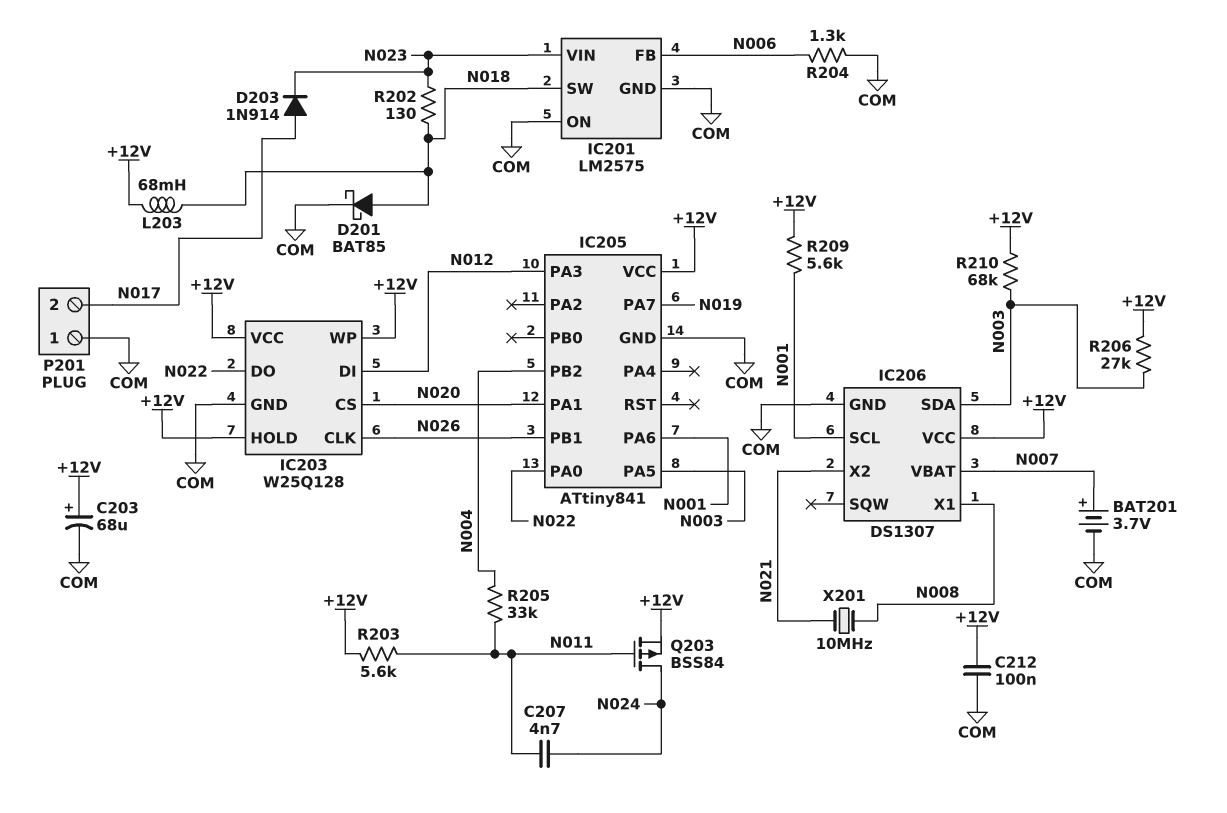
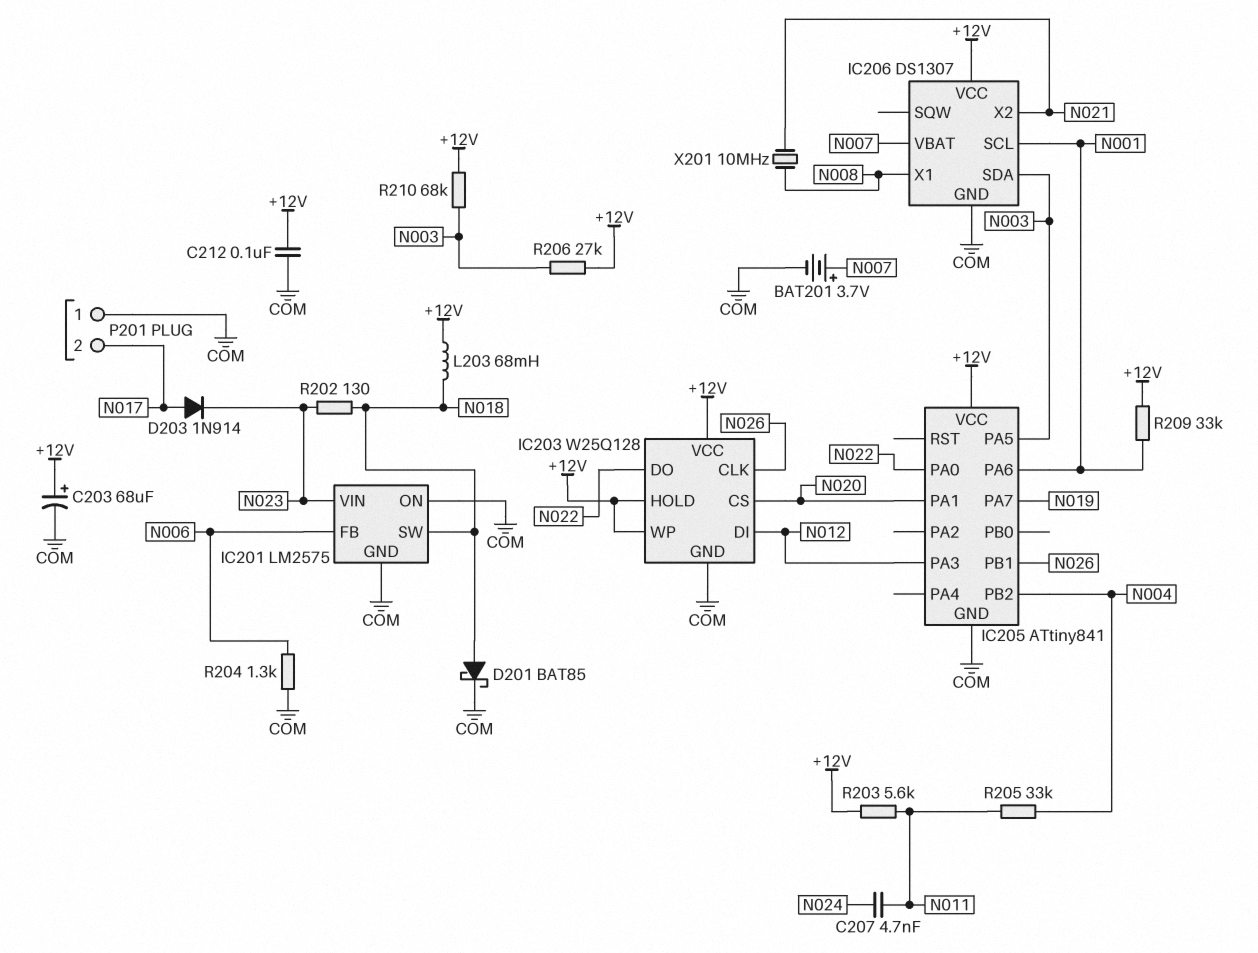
Q203: PMOS BSS84 (G N011, D N024, S +12V) -> none
R209: 5.6k (+12V, N001) -> 33k (+12V, N001)

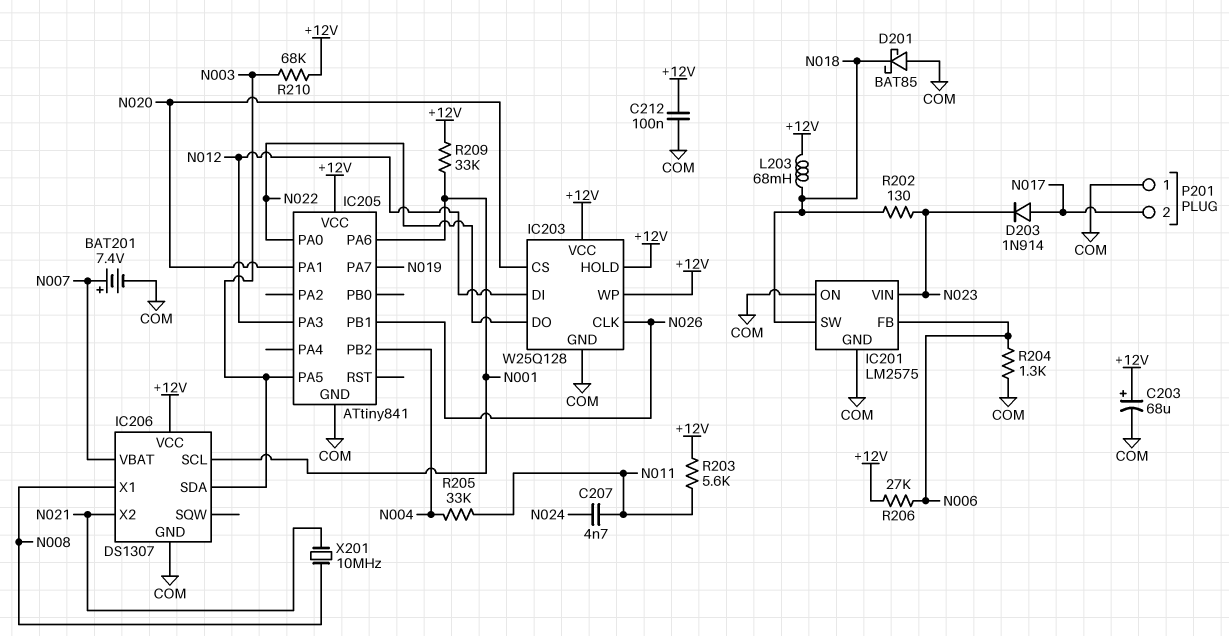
BAT201: 3.7V (plus N007, minus COM) -> 7.4V (plus N007, minus COM)
D201: schottky BAT85 (A N018, K COM) -> schottky BAT85 (A COM, K N018)
R206: 27k (+12V, N003) -> 27k (+12V, N006)

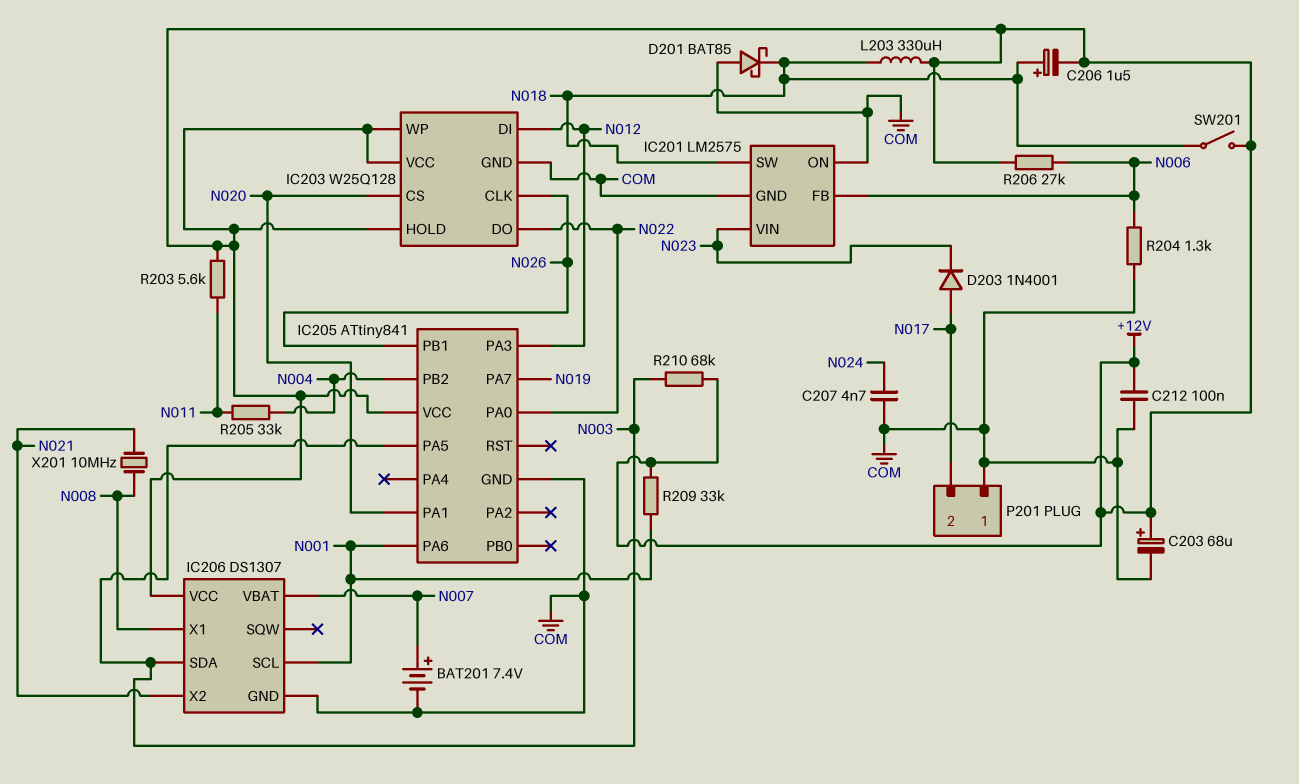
C206: none -> 1.5uF (plus N018, minus +12V)
C207: 4.7nF (N011, N024) -> 4.7nF (COM, N024)
D203: diode 1N914 (A N017, K N023) -> diode 1N4001 (A N017, K N023)
L203: 68mH (+12V, N018) -> 330uH (+12V, N018)
R202: 130 (N018, N023) -> none
SW201: none -> switch (+12V, N018)

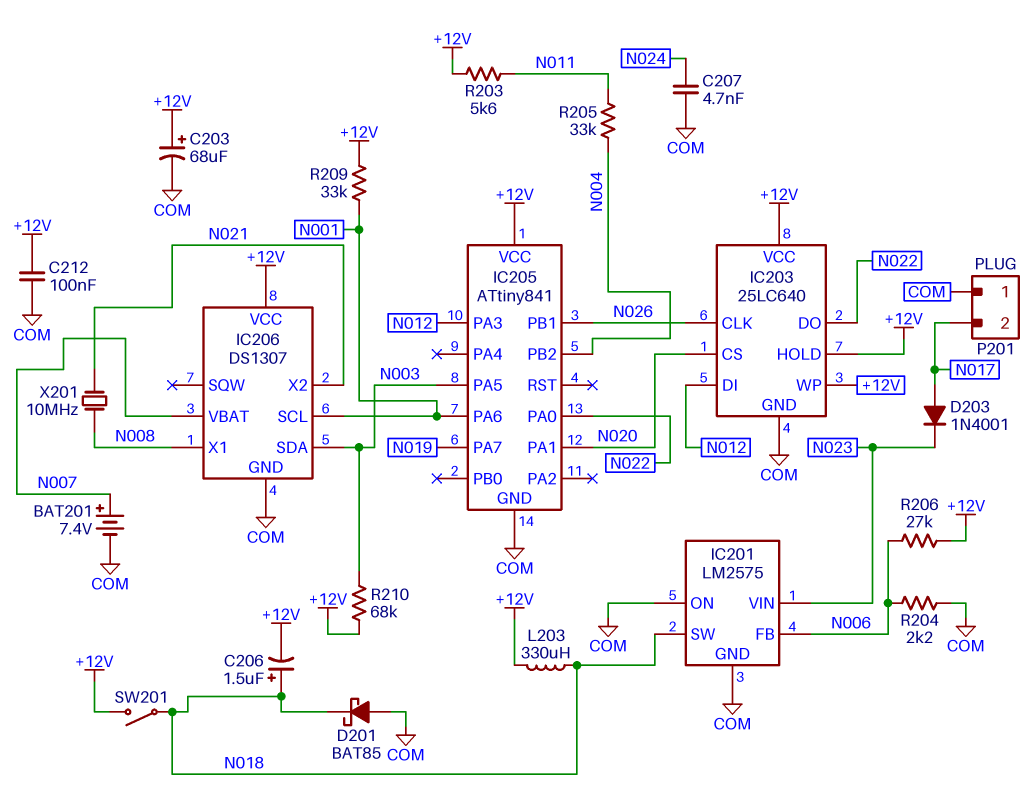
IC203: W25Q128 -> 25LC640
R204: 1.3k (COM, N006) -> 2.2k (COM, N006)

